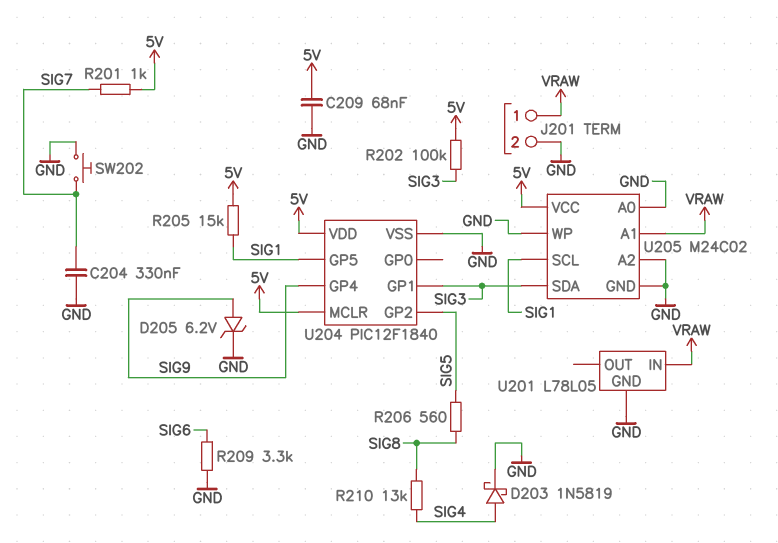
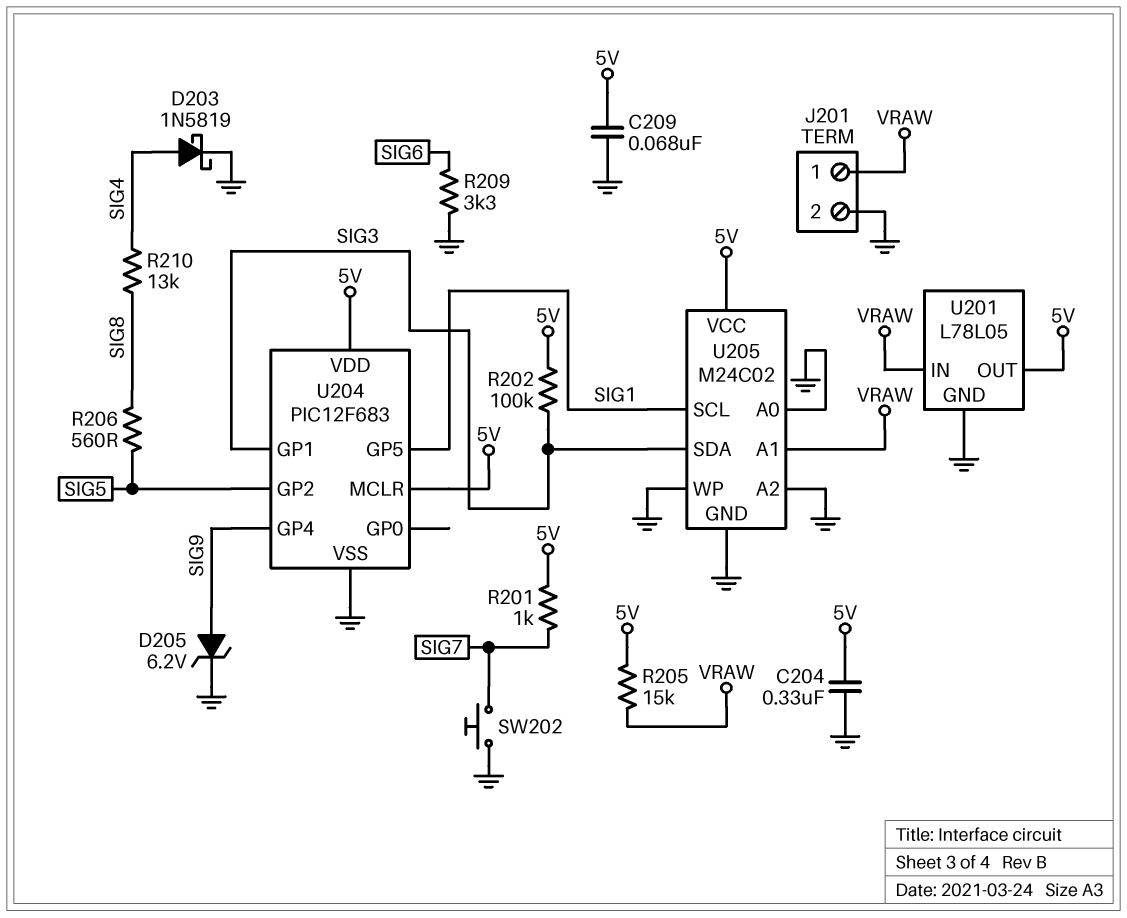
C204: 330nF (GND, SIG7) -> 330nF (5V, GND)
R205: 15k (5V, SIG1) -> 15k (5V, VRAW)
U201 pin OUT: none -> 5V
U204: PIC12F1840 -> PIC12F683

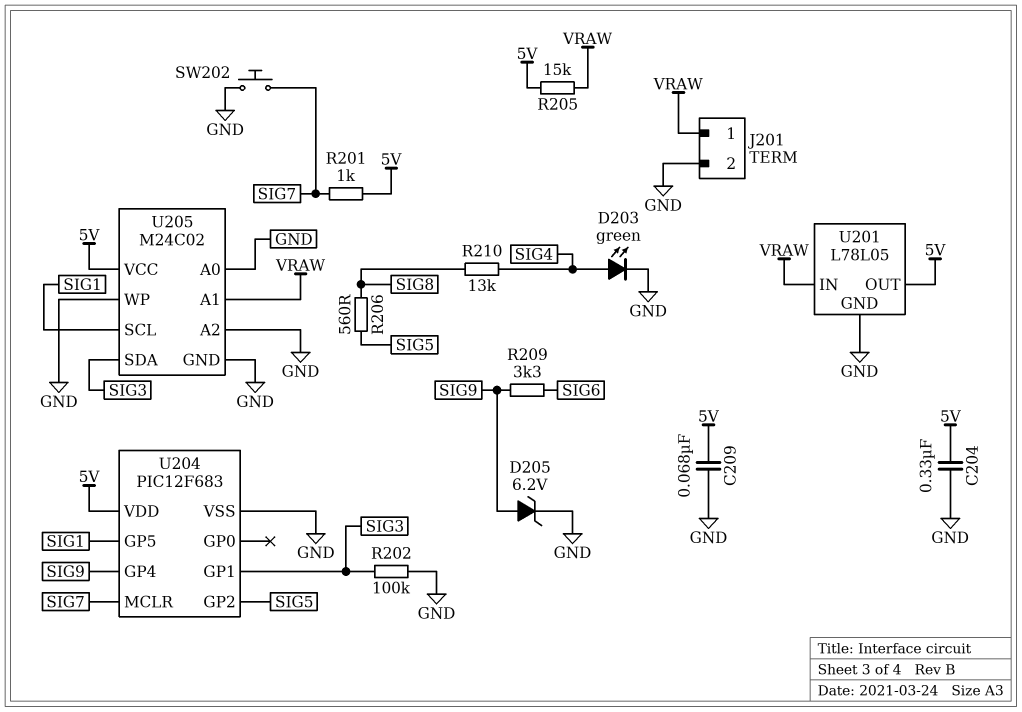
D203: schottky 1N5819 (A SIG4, K GND) -> LED green (A SIG4, K GND)
R202: 100k (5V, SIG3) -> 100k (GND, SIG3)
R209: 3.3k (GND, SIG6) -> 3.3k (SIG6, SIG9)
U204 pin MCLR: 5V -> SIG7

